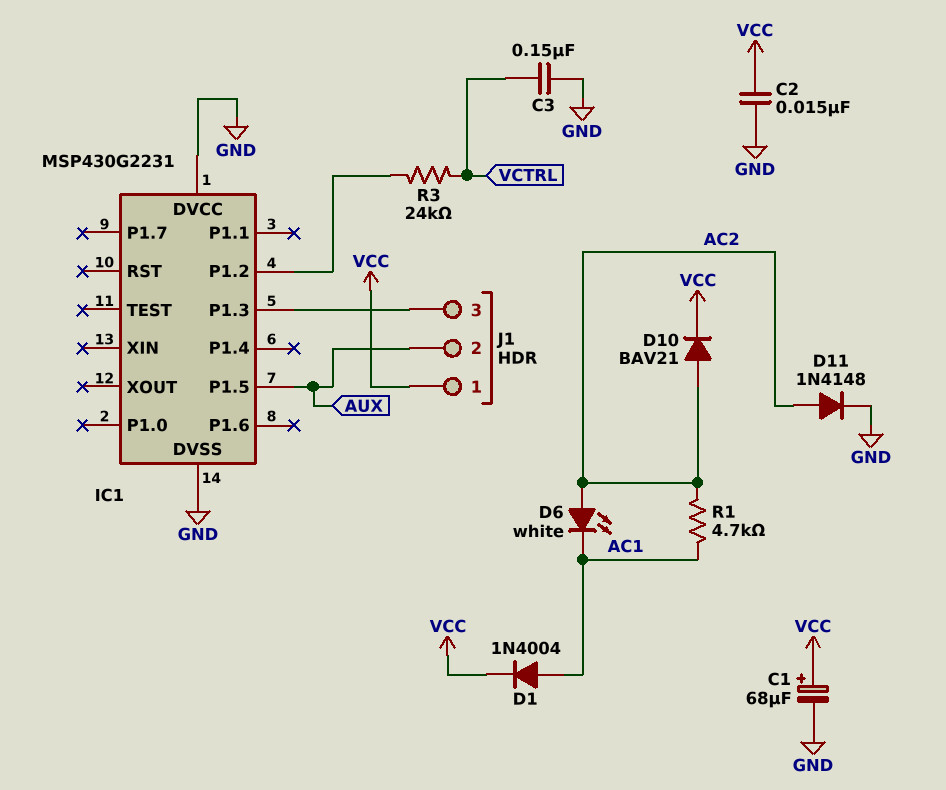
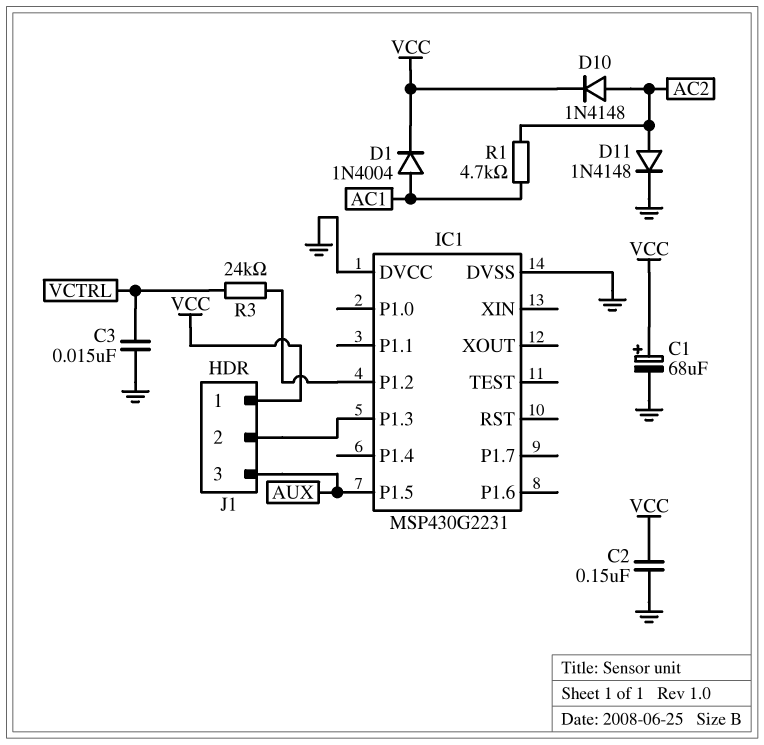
C2: 15nF (GND, VCC) -> 150nF (GND, VCC)
C3: 150nF (GND, VCTRL) -> 15nF (GND, VCTRL)
D6: LED white (A AC2, K AC1) -> none
D10: diode BAV21 (A AC2, K VCC) -> diode 1N4148 (A AC2, K VCC)
J1 pin 2: AUX -> IC1/P1.3
J1 pin 3: IC1/P1.3 -> AUX

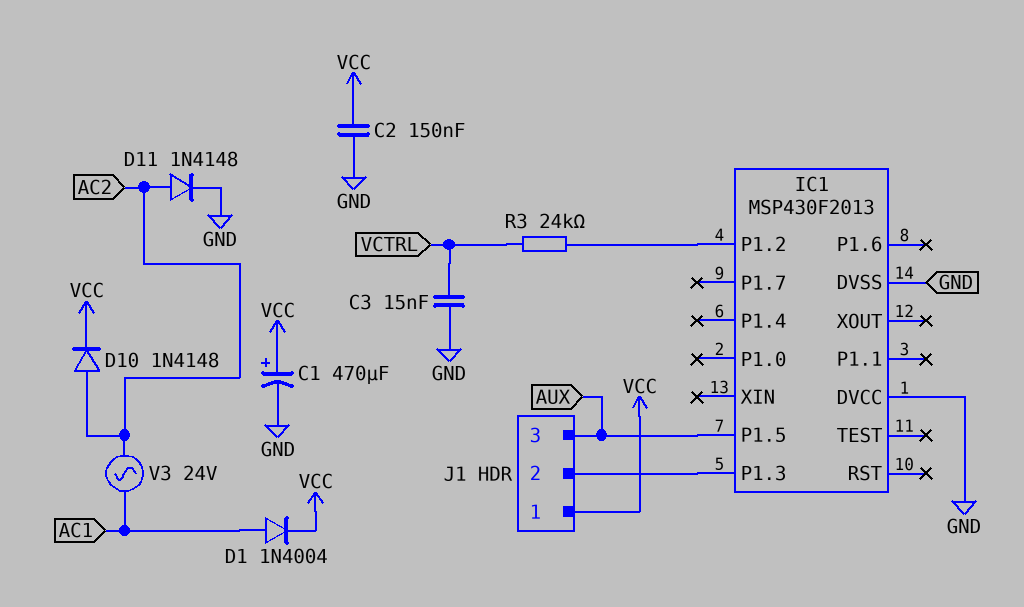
C1: 68uF (plus VCC, minus GND) -> 470uF (plus VCC, minus GND)
IC1: MSP430G2231 -> MSP430F2013
R1: 4.7k (AC1, AC2) -> none
V3: none -> AC 24V (AC1, AC2)

